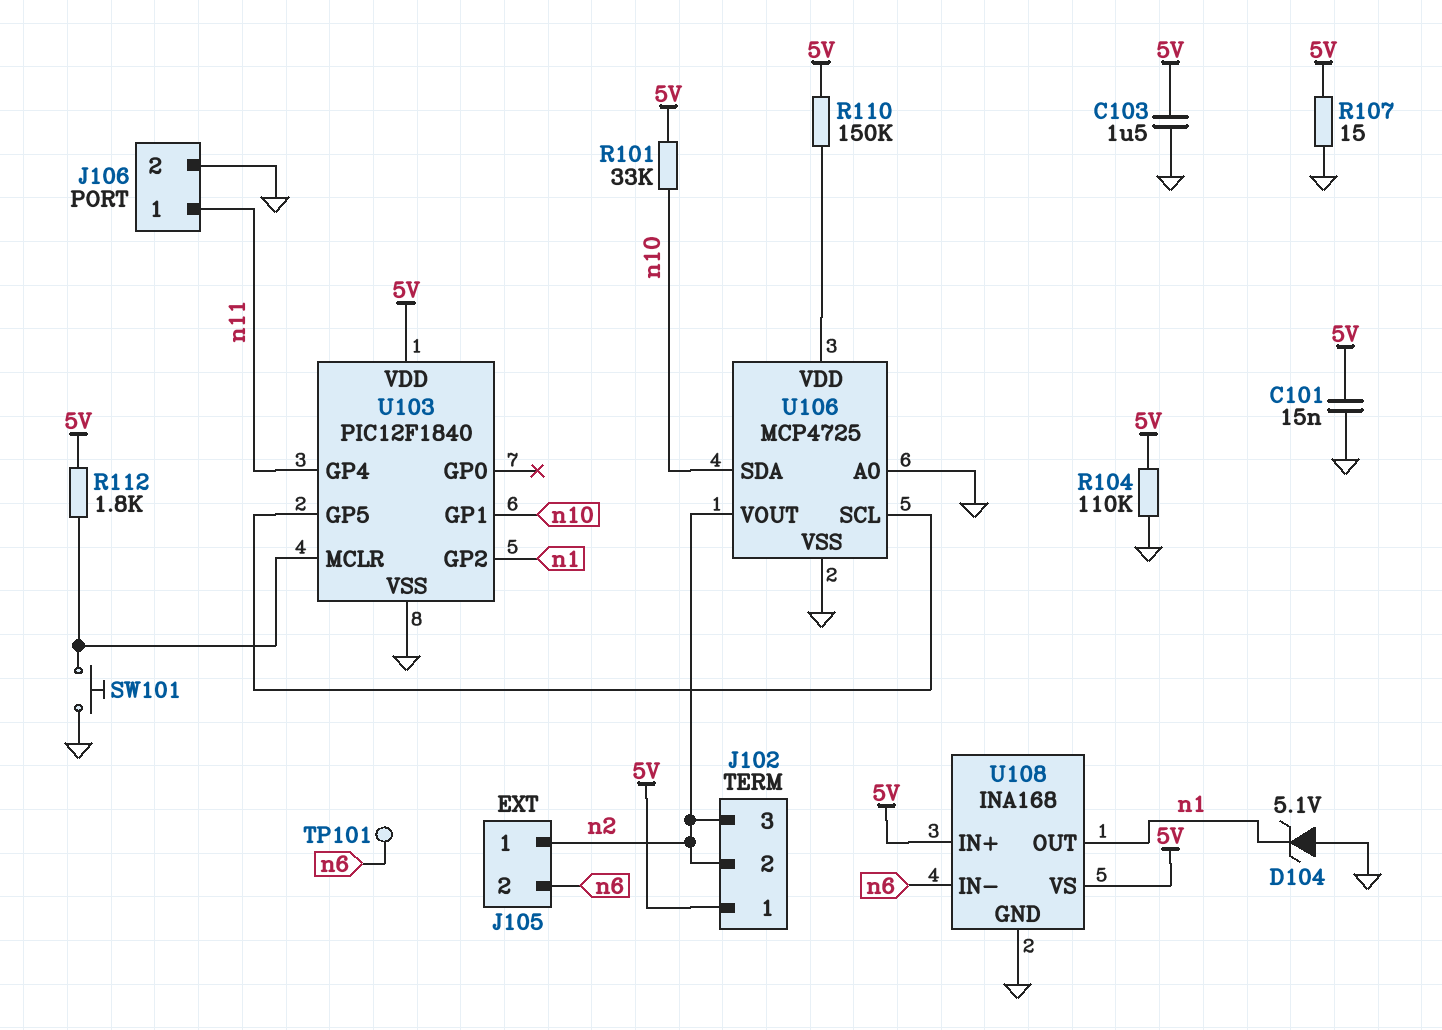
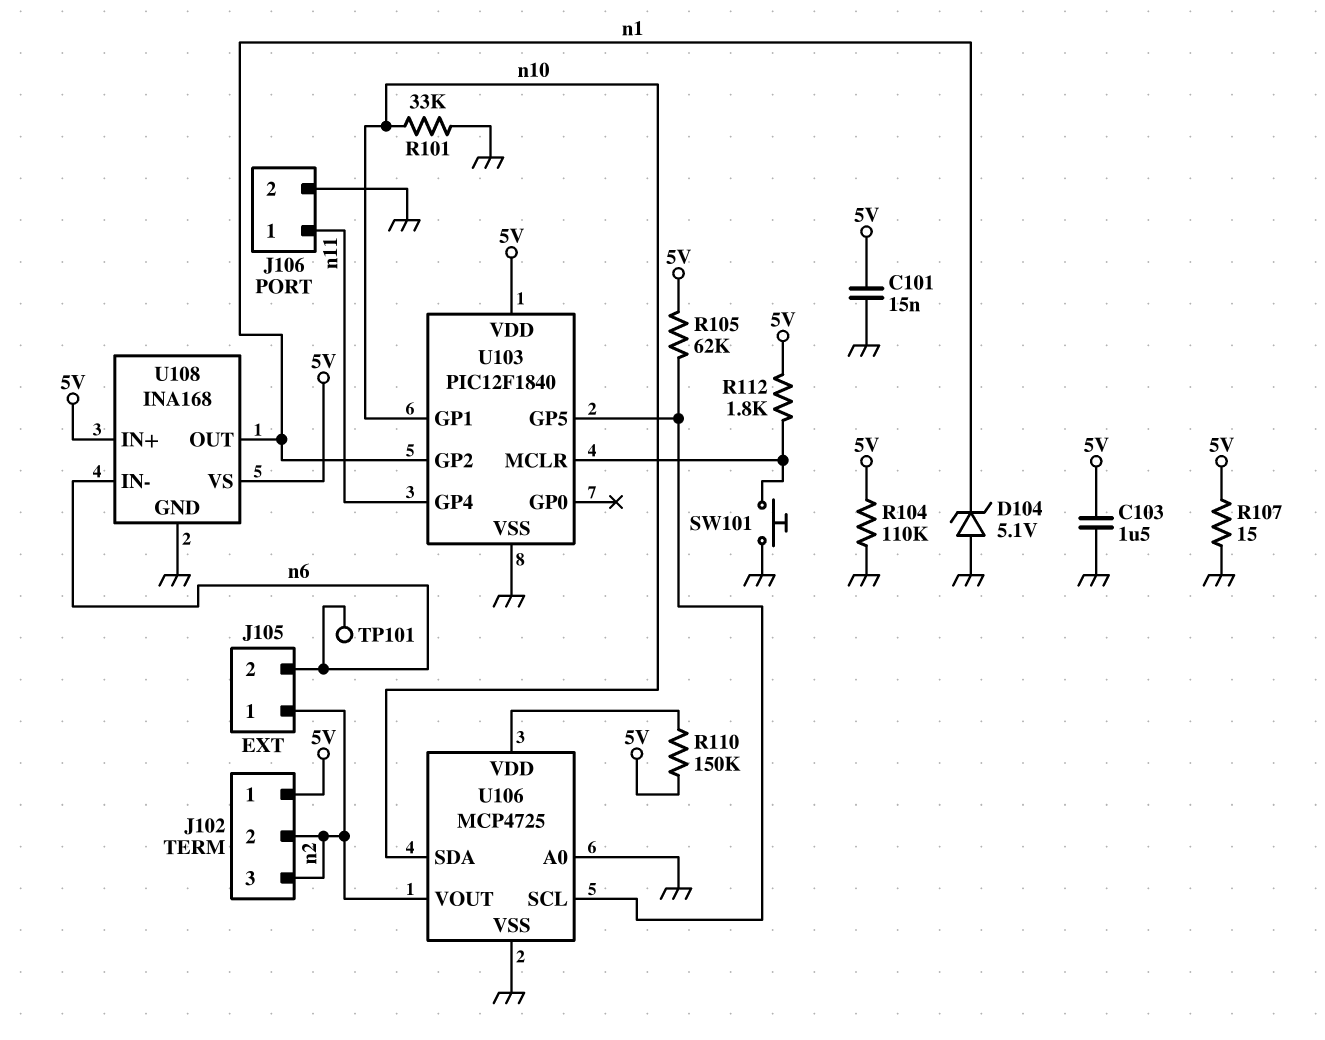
R101: 33k (5V, n10) -> 33k (GND, n10)
R105: none -> 62k (5V, U103/GP5)

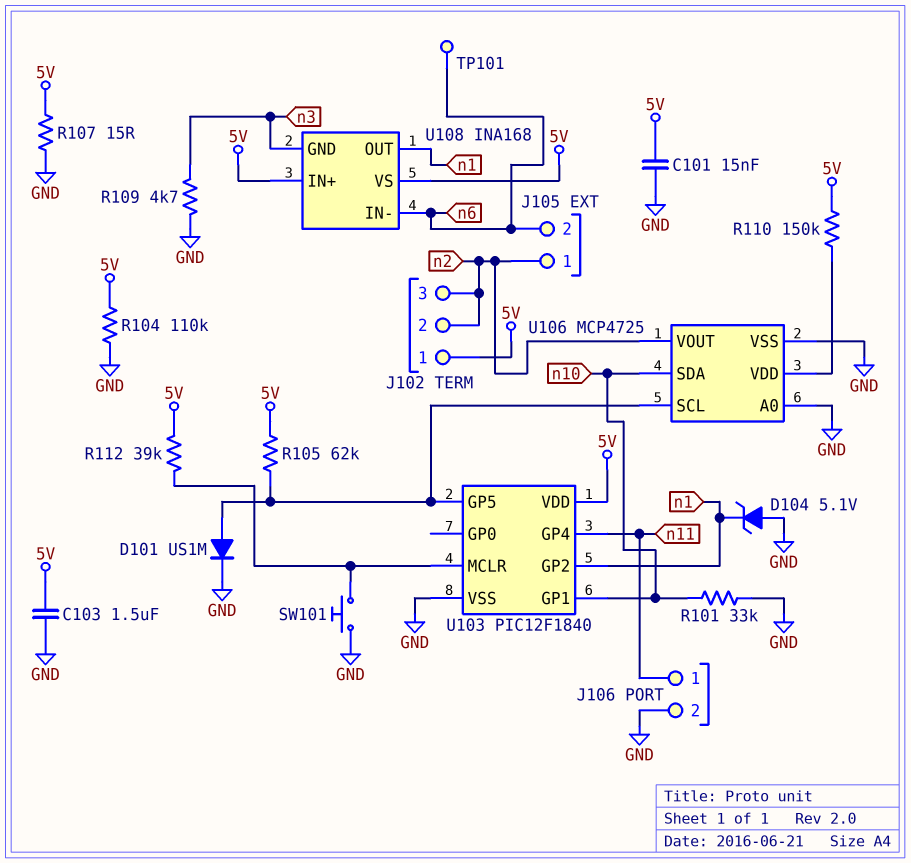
D101: none -> diode US1M (A U103/GP5, K GND)
R109: none -> 4.7k (GND, n3)
R112: 1.8k (5V, U103/MCLR) -> 39k (5V, U103/MCLR)
U108 pin GND: GND -> n3

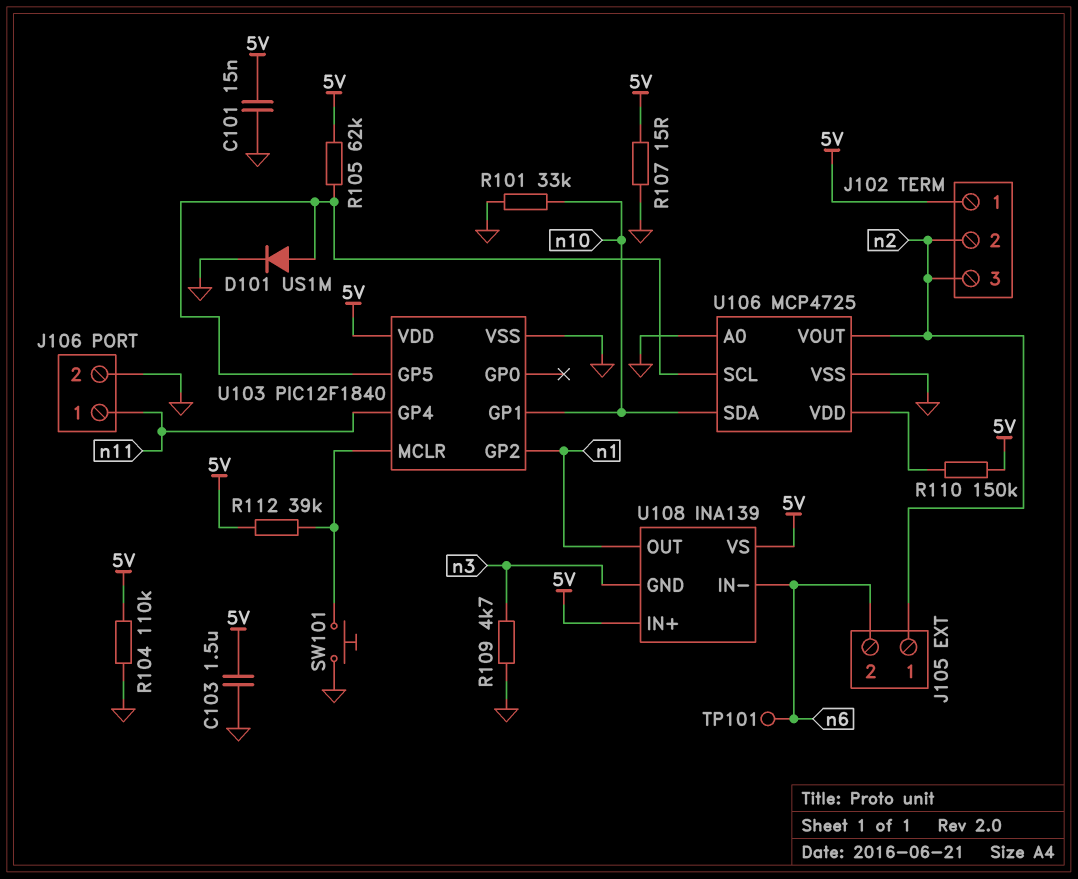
D104: zener 5.1V (A GND, K n1) -> none
U108: INA168 -> INA139

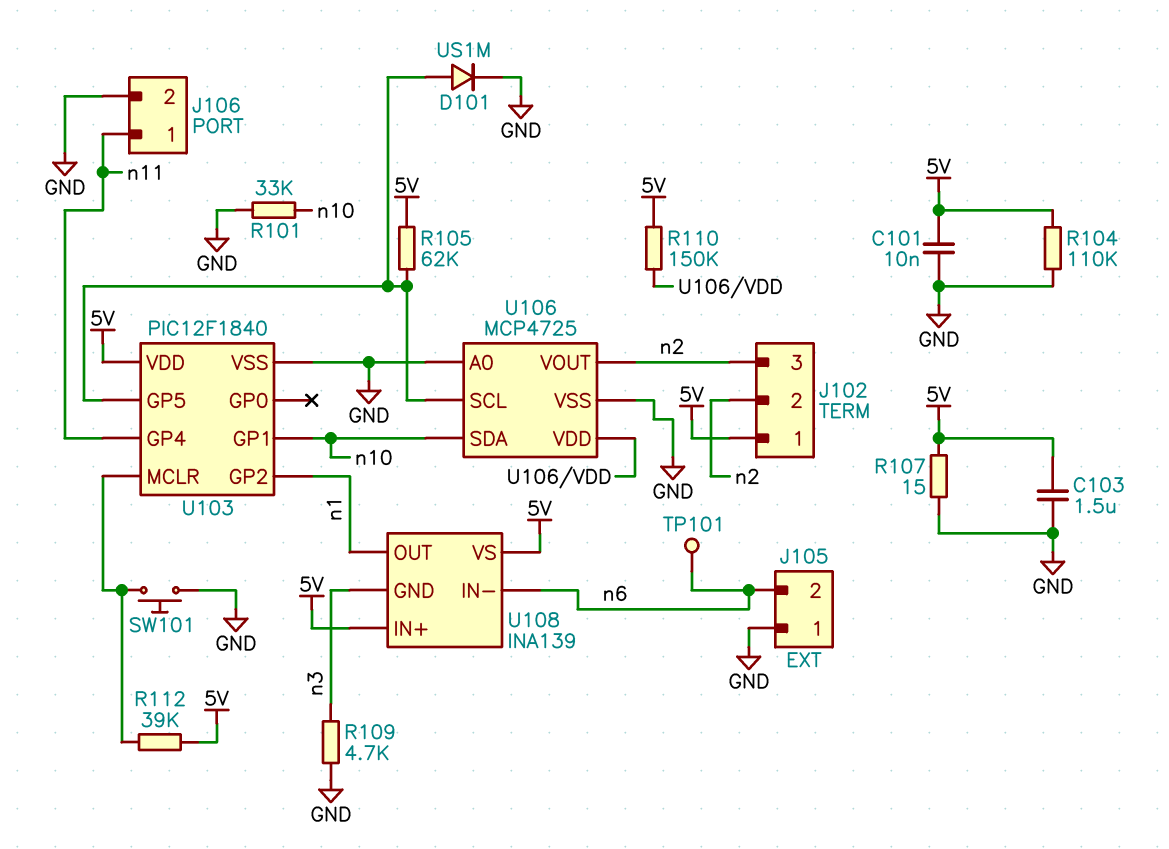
C101: 15nF (5V, GND) -> 10nF (5V, GND)
J105 pin 1: n2 -> GND

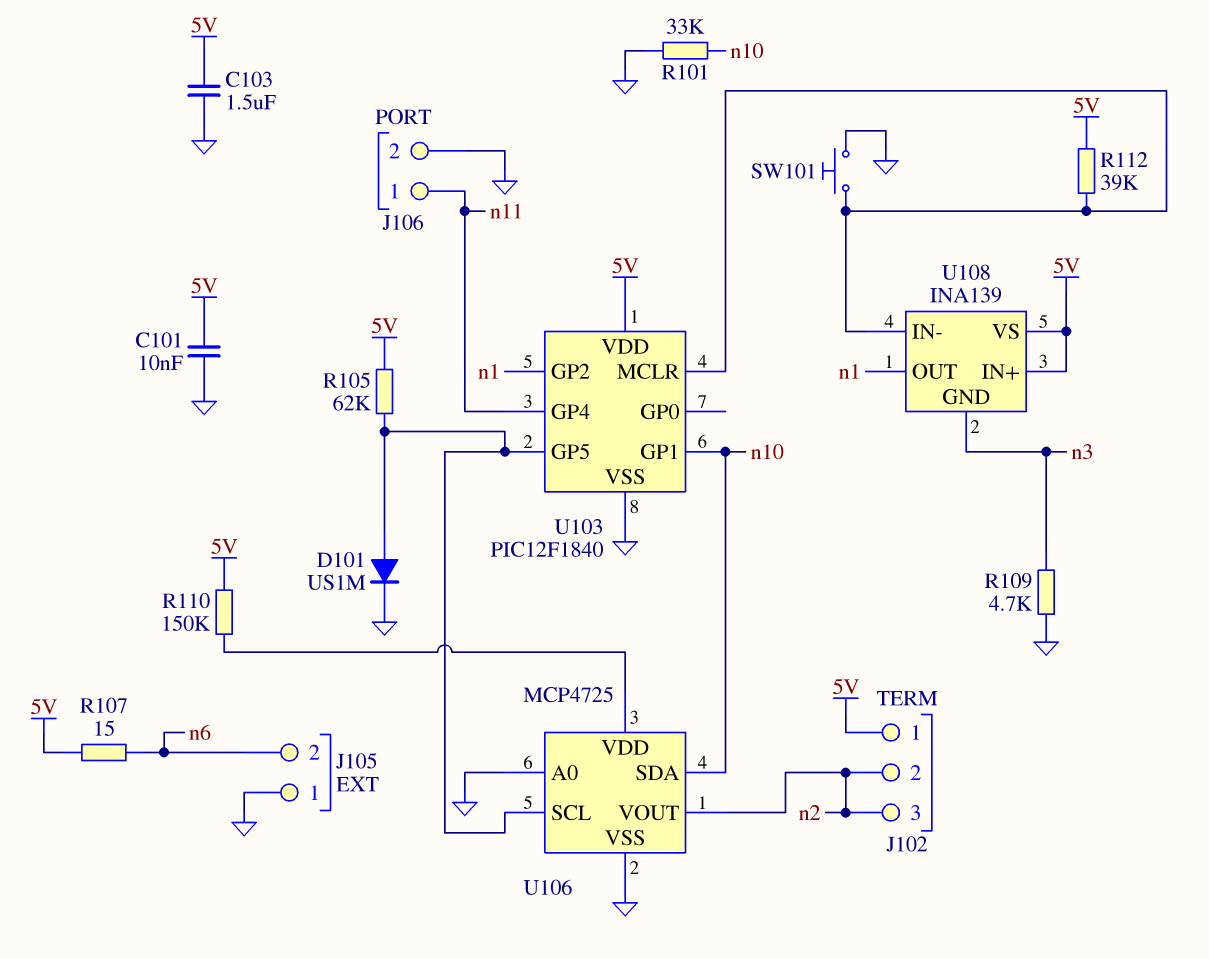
R104: 110k (5V, GND) -> none
R107: 15 (5V, GND) -> 15 (5V, n6)
TP101: test point (n6) -> none
U108 pin IN-: n6 -> U103/MCLR

